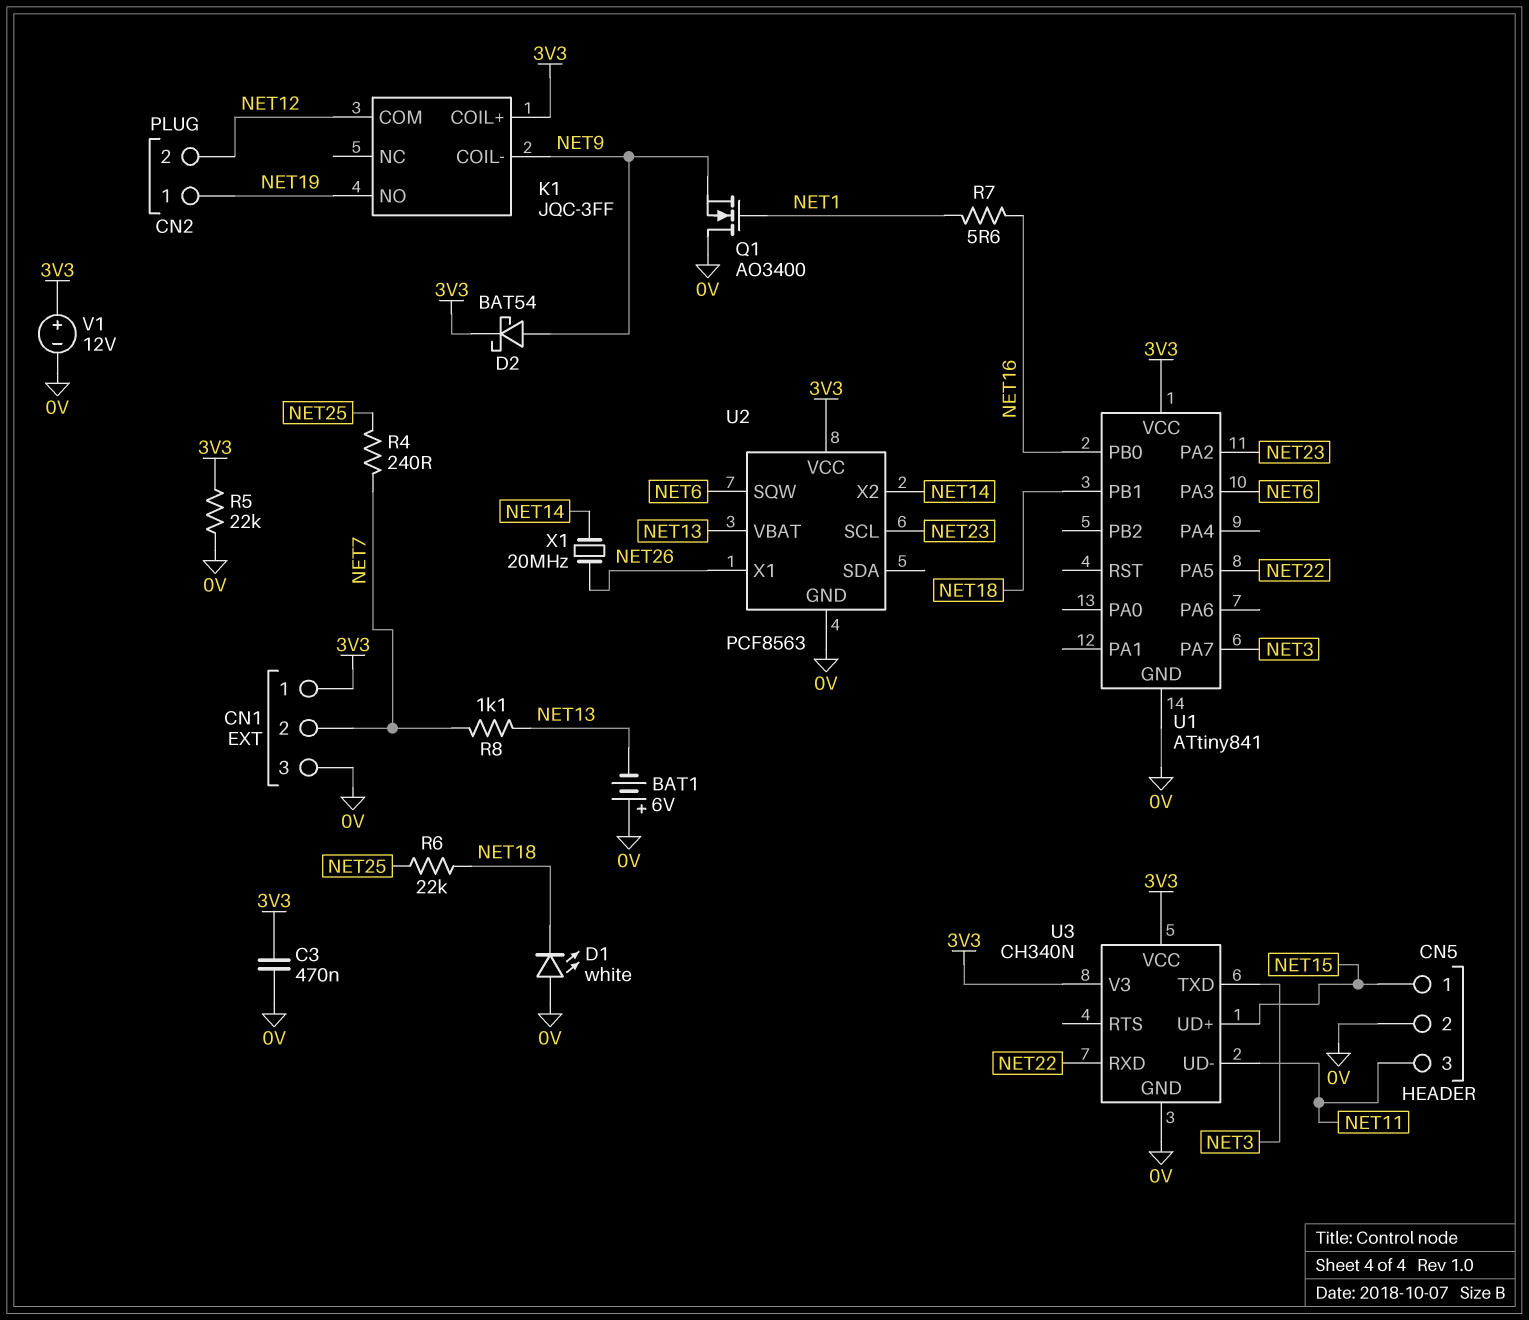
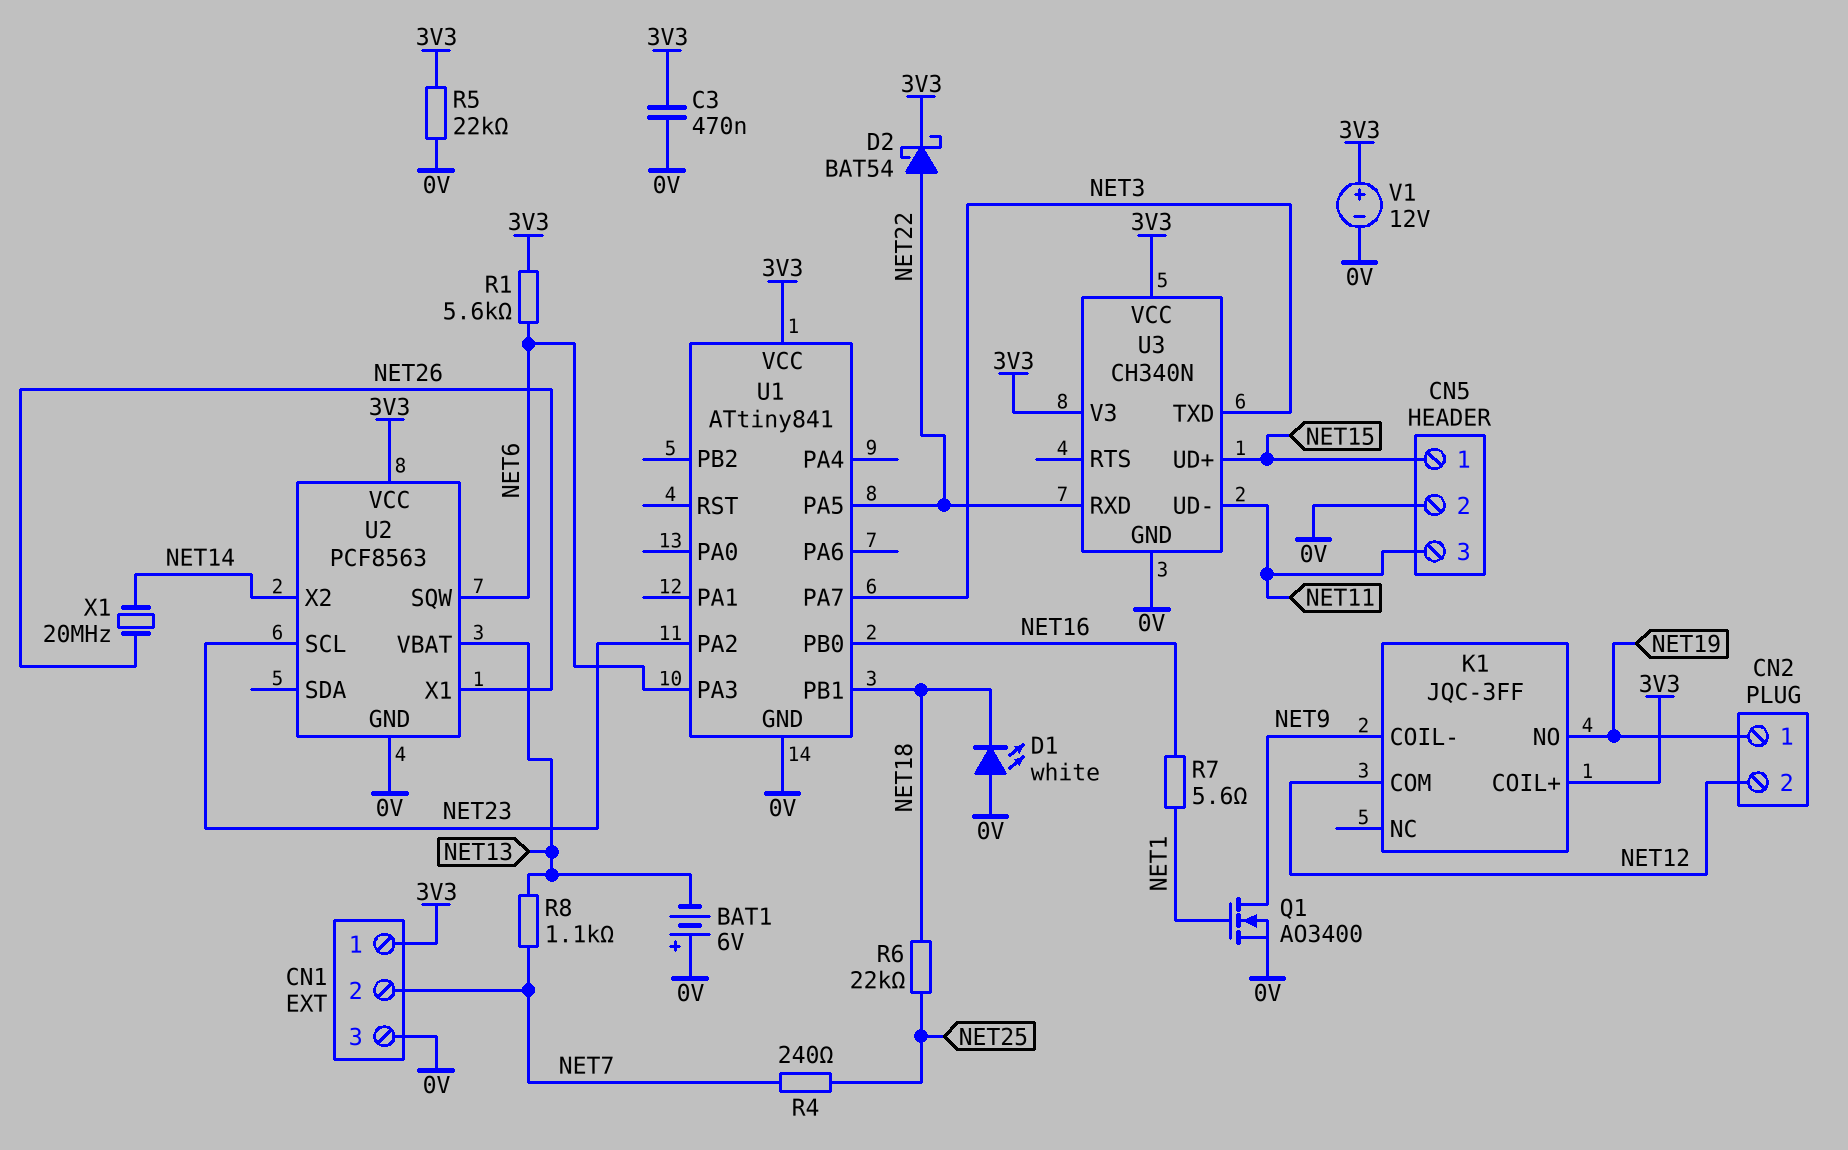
D2: schottky BAT54 (A NET9, K 3V3) -> schottky BAT54 (A NET22, K 3V3)
Q1: NMOS AO3400 (G NET1, D 0V, S NET9) -> NMOS AO3400 (G NET1, D NET9, S 0V)
R1: none -> 5.6k (3V3, NET6)

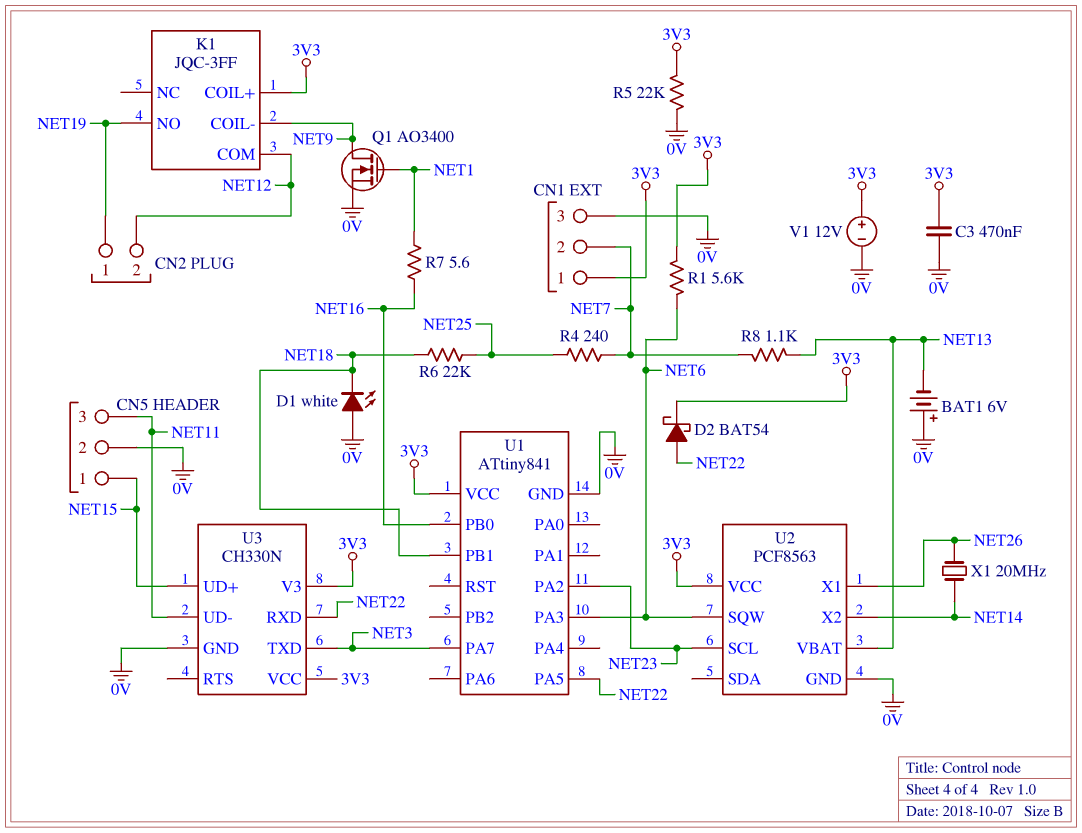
U3: CH340N -> CH330N

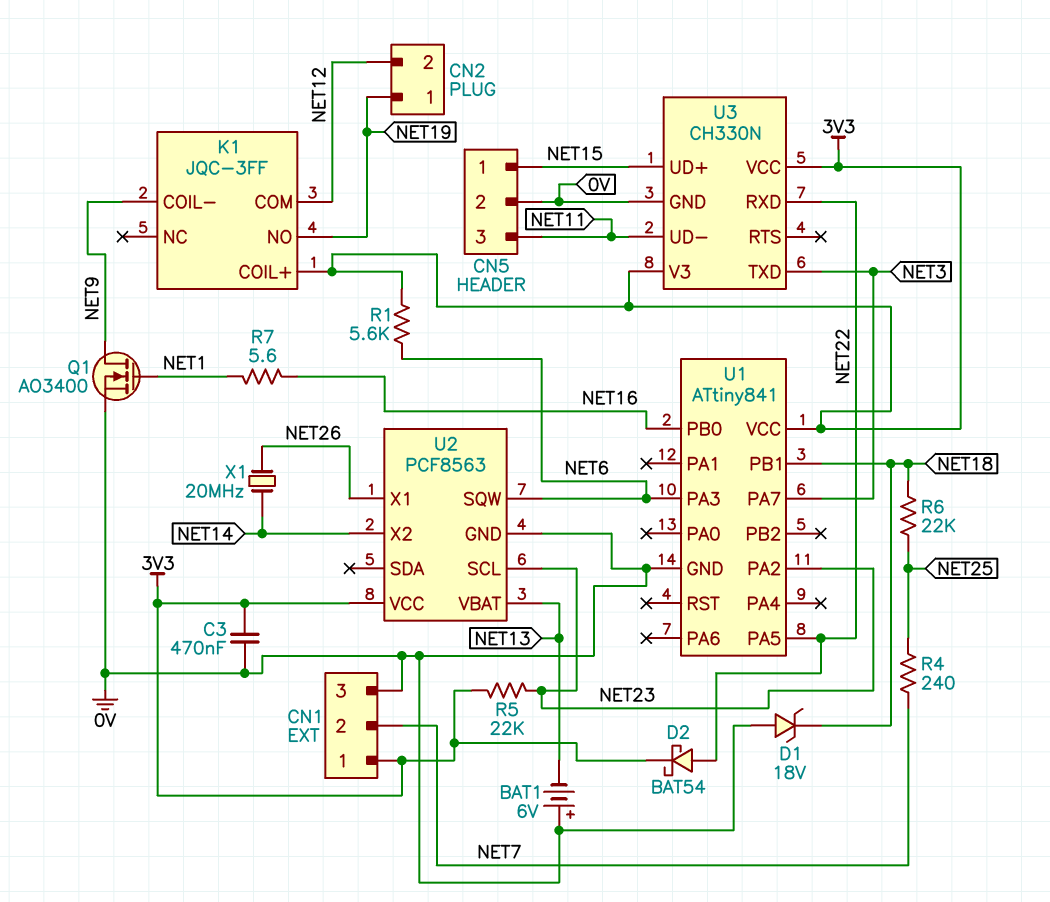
D1: LED white (A 0V, K NET18) -> zener 18V (A 0V, K NET18)
R5: 22k (0V, 3V3) -> 22k (3V3, NET23)
R8: 1.1k (NET7, NET13) -> none
V1: 12V (plus 3V3, minus 0V) -> none

